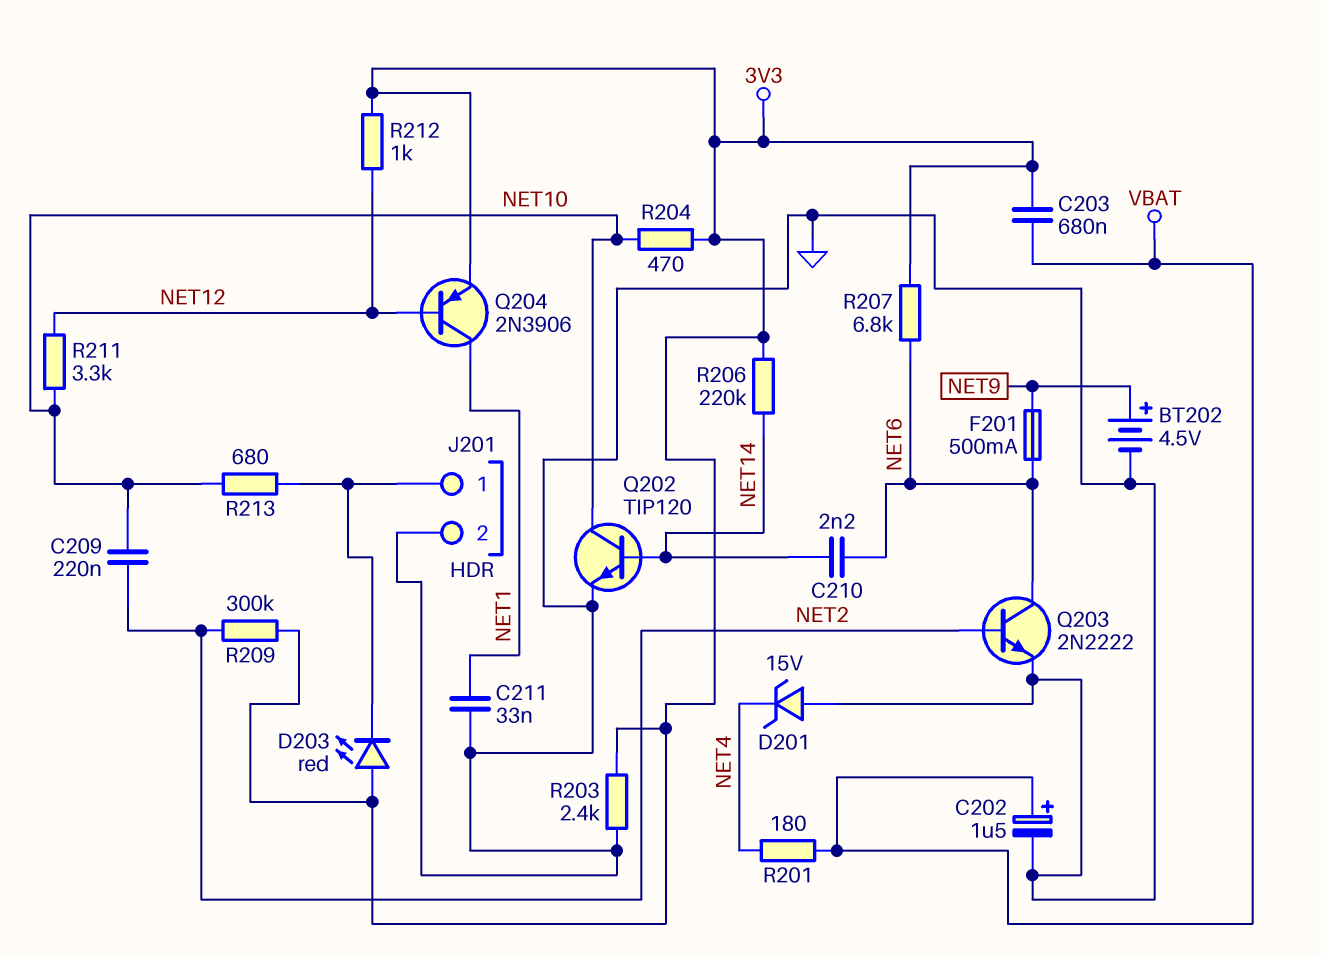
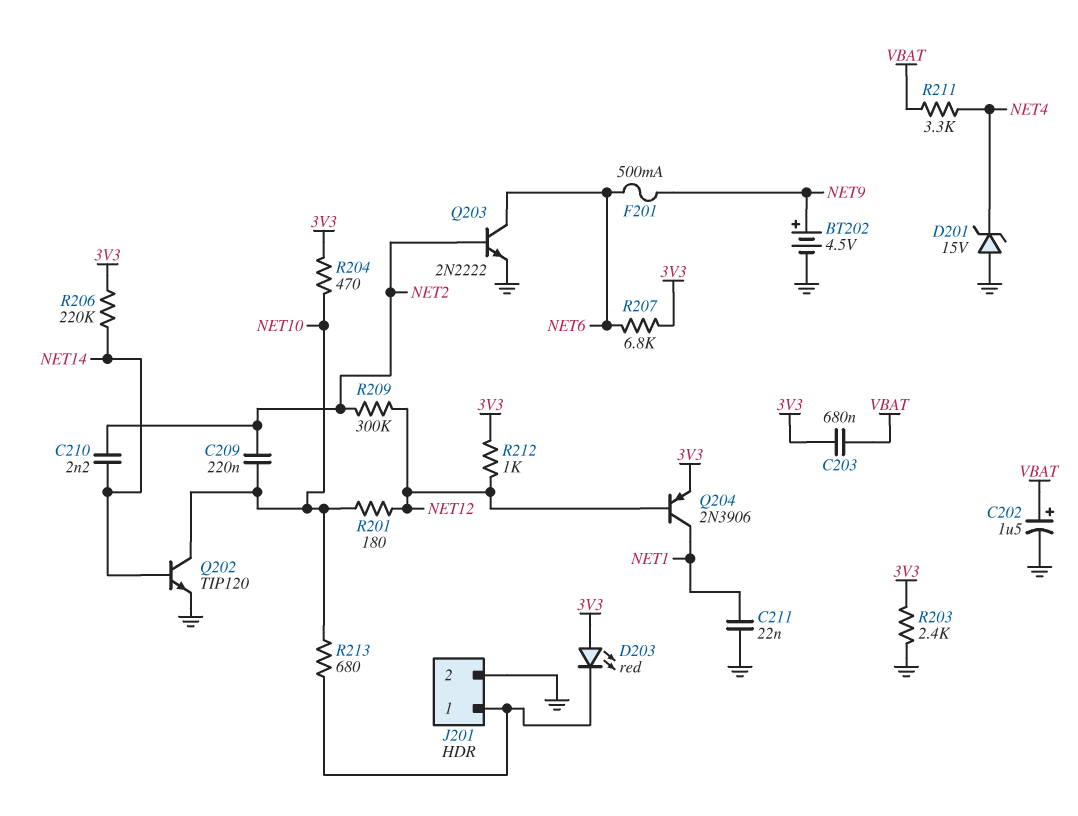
C210: 2.2nF (NET6, NET14) -> 2.2nF (NET2, NET14)
C211: 33nF (GND, NET1) -> 22nF (GND, NET1)
R201: 180 (NET4, VBAT) -> 180 (NET10, NET12)
R209: 300k (3V3, NET2) -> 300k (NET2, NET12)
R211: 3.3k (NET10, NET12) -> 3.3k (NET4, VBAT)

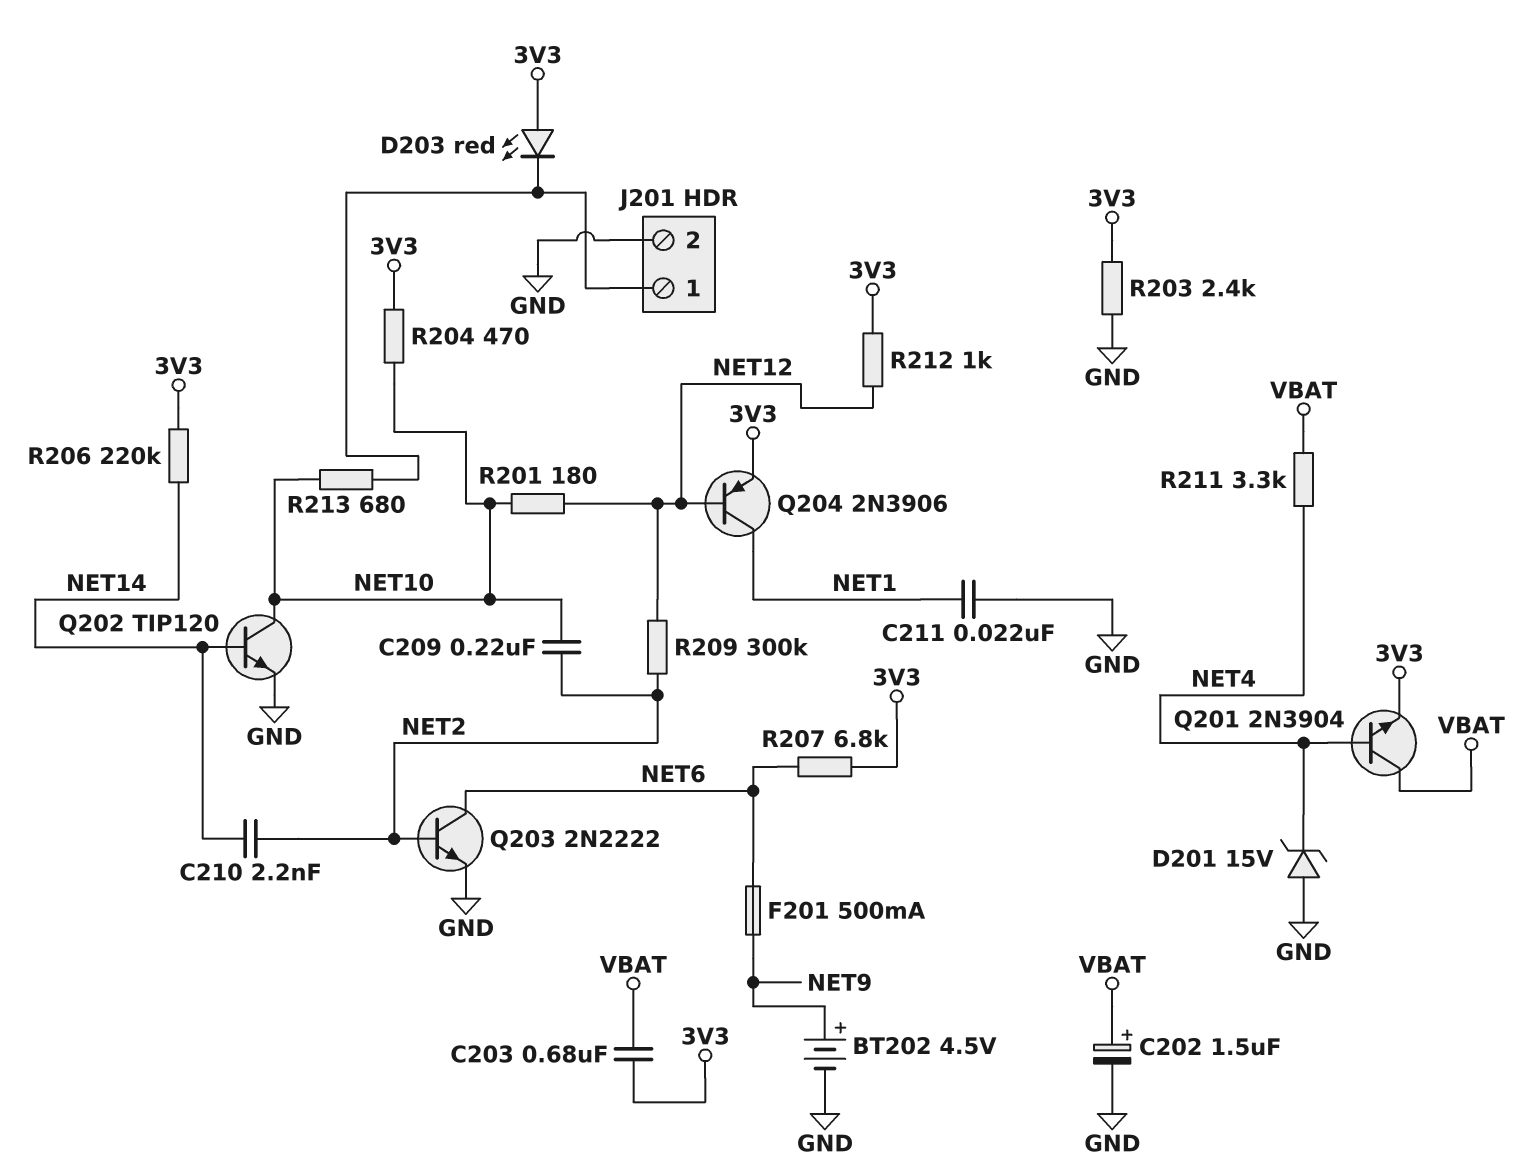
Q201: none -> NPN 2N3904 (B NET4, C VBAT, E 3V3)

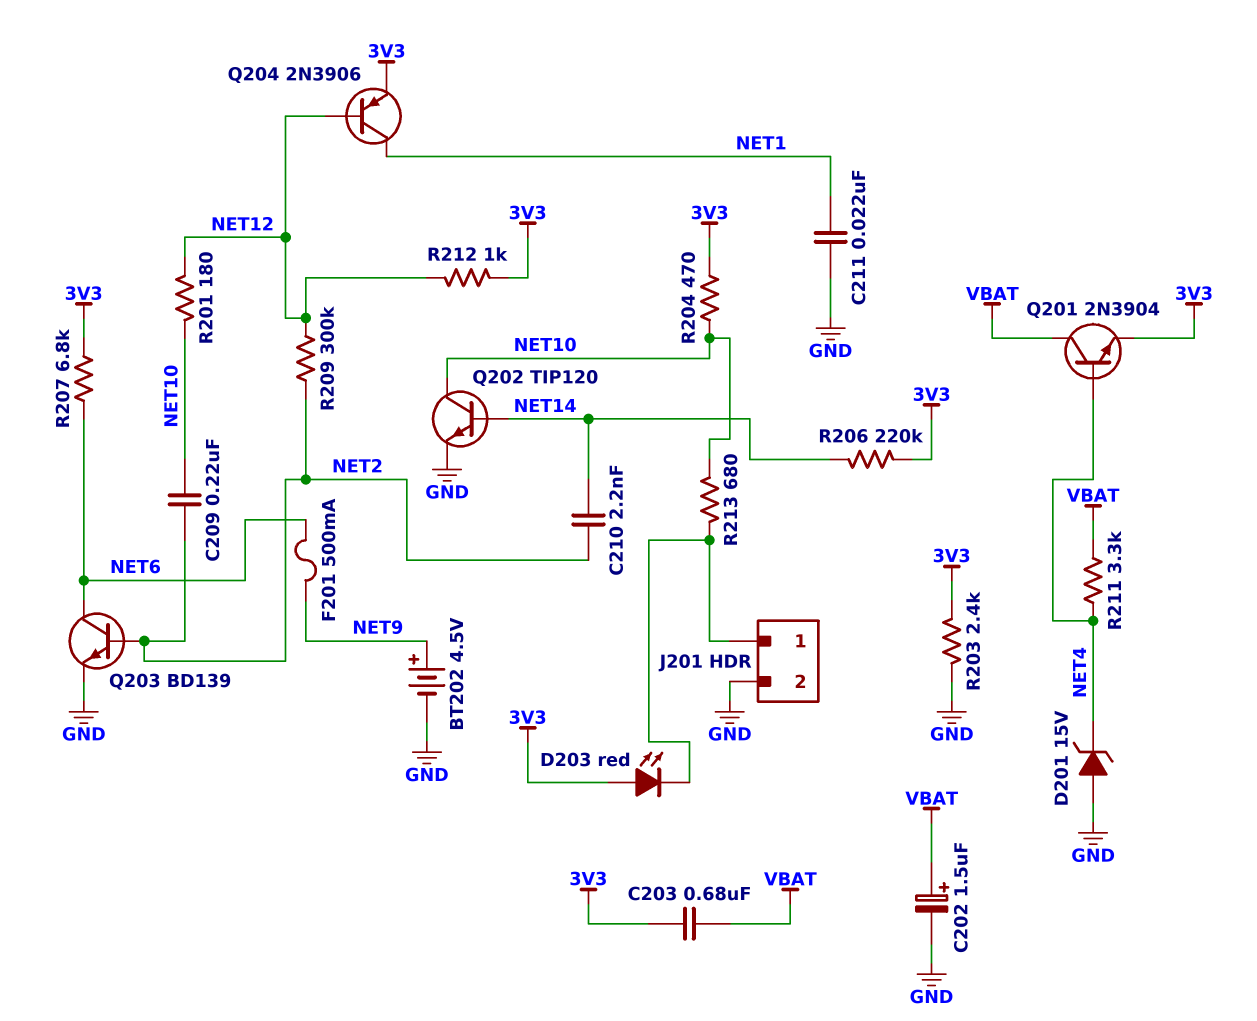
Q203: NPN 2N2222 (B NET2, C NET6, E GND) -> NPN BD139 (B NET2, C NET6, E GND)

